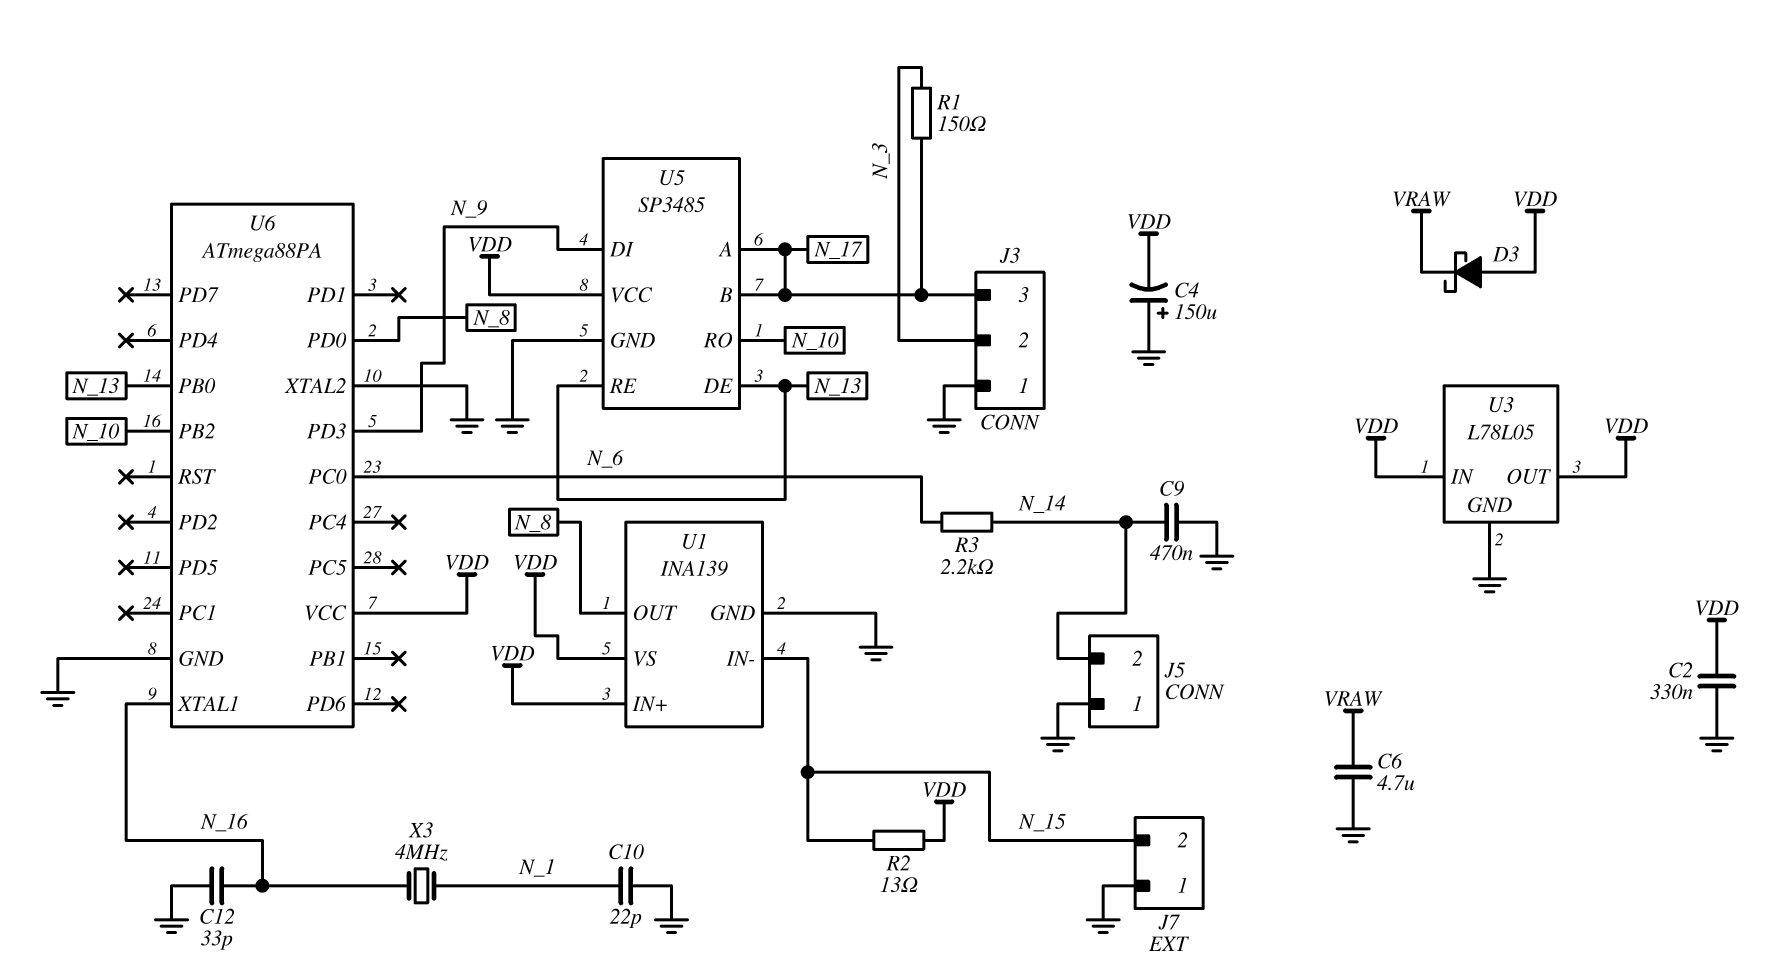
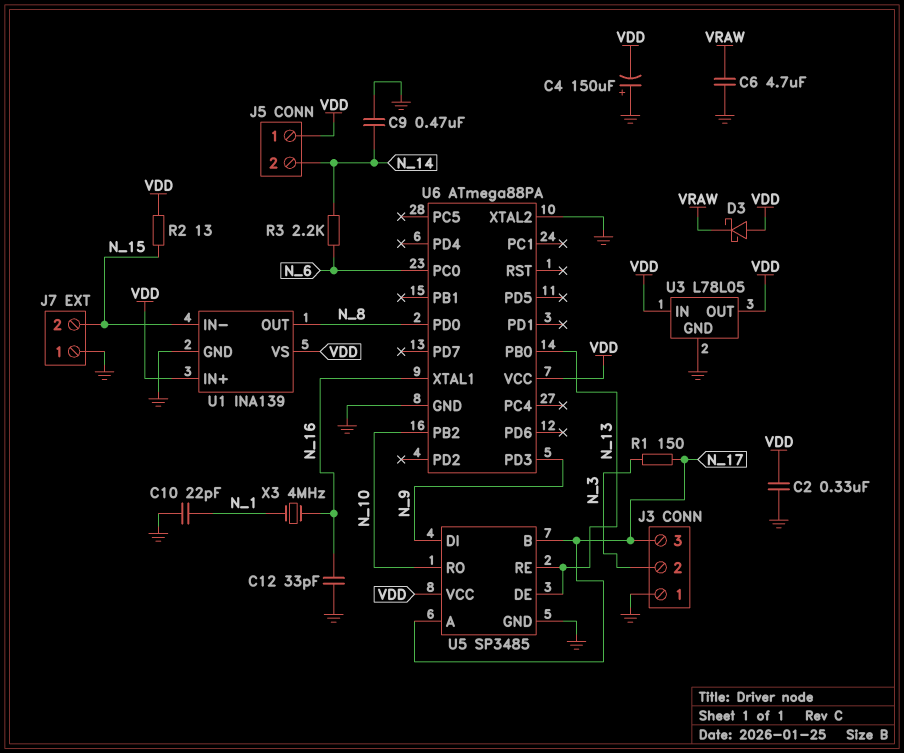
J5 pin 1: GND -> VDD

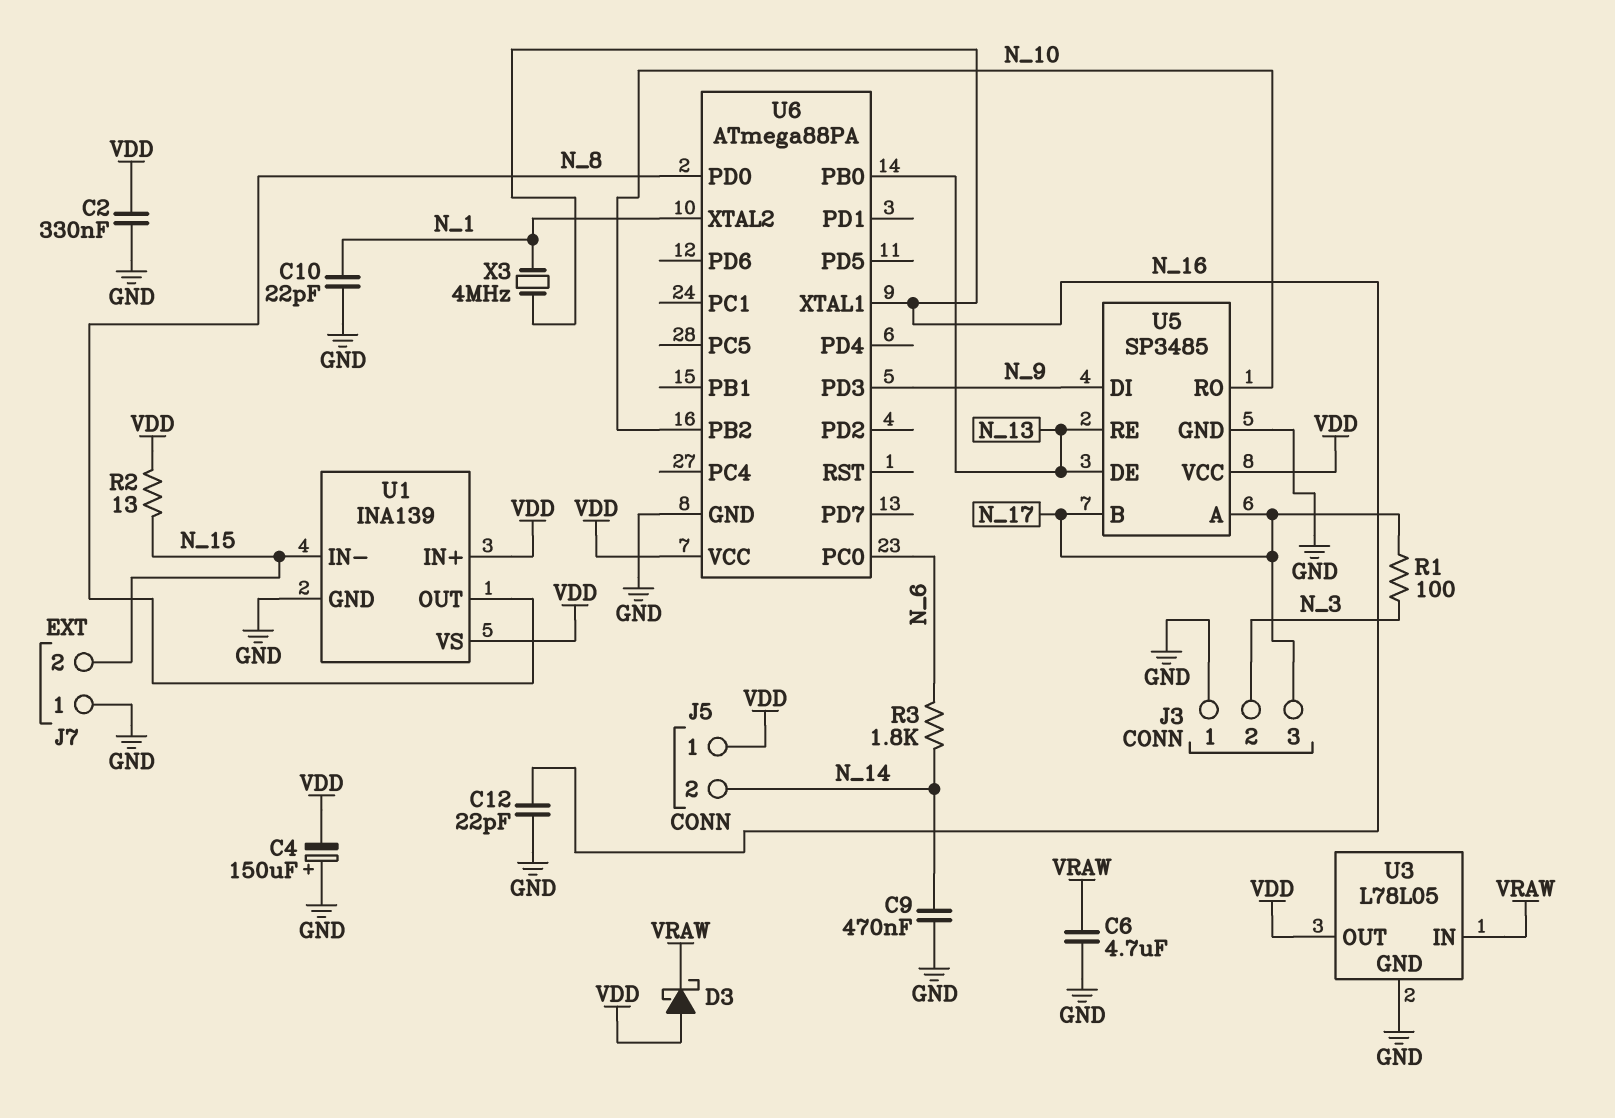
C12: 33pF (GND, N_16) -> 22pF (GND, N_16)
R1: 150 (N_3, N_17) -> 100 (N_3, N_17)
R3: 2.2k (N_6, N_14) -> 1.8k (N_6, N_14)
U3 pin IN: VDD -> VRAW
U6 pin XTAL2: GND -> N_1

